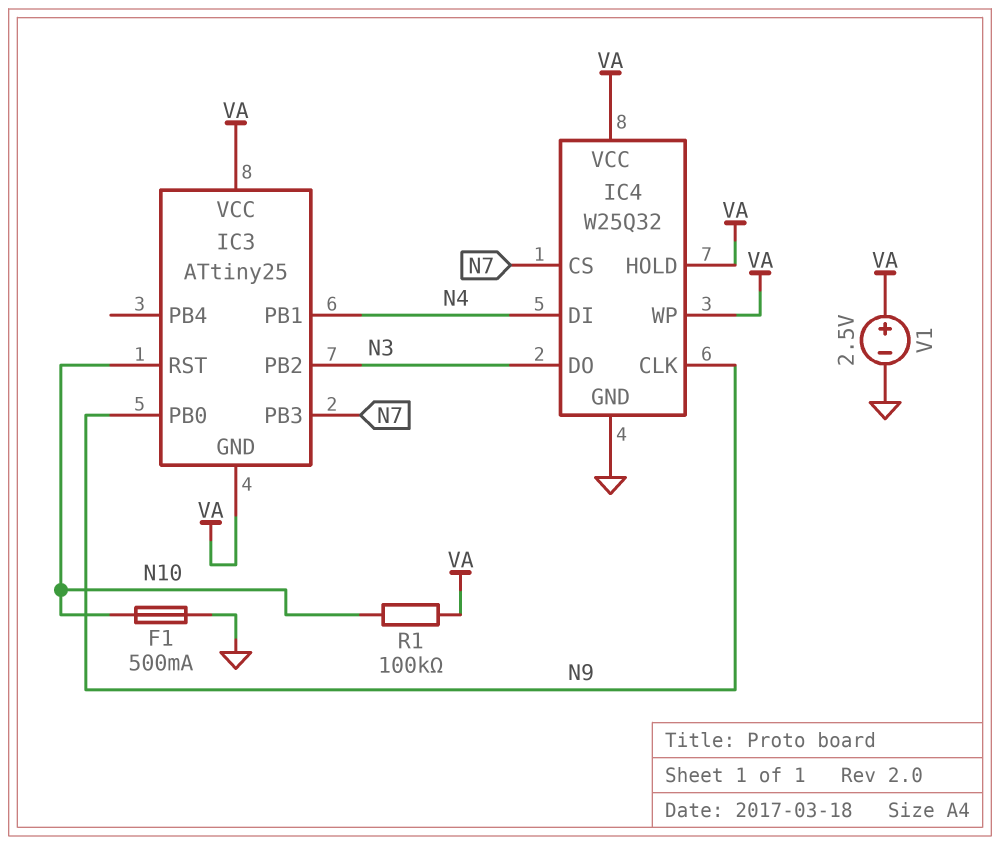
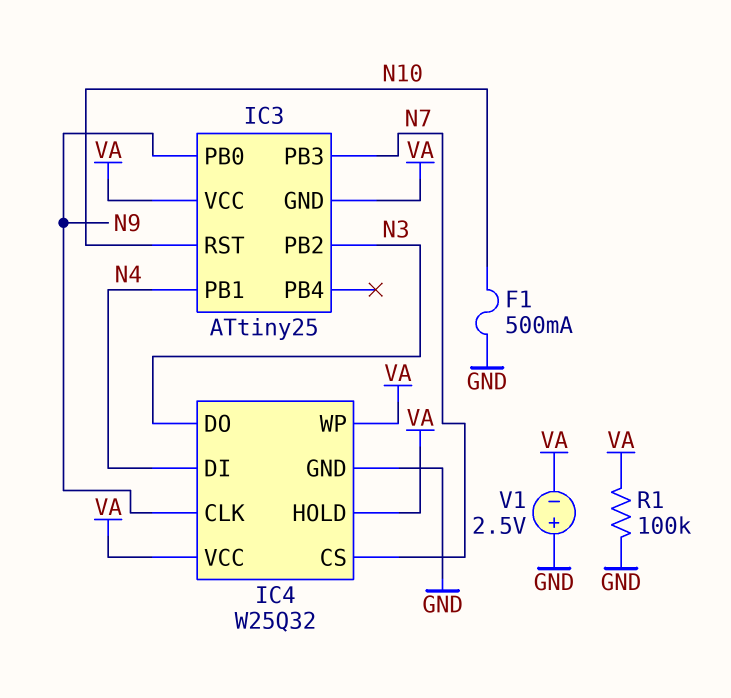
R1: 100k (N10, VA) -> 100k (GND, VA)
V1: 2.5V (plus VA, minus GND) -> 2.5V (plus GND, minus VA)

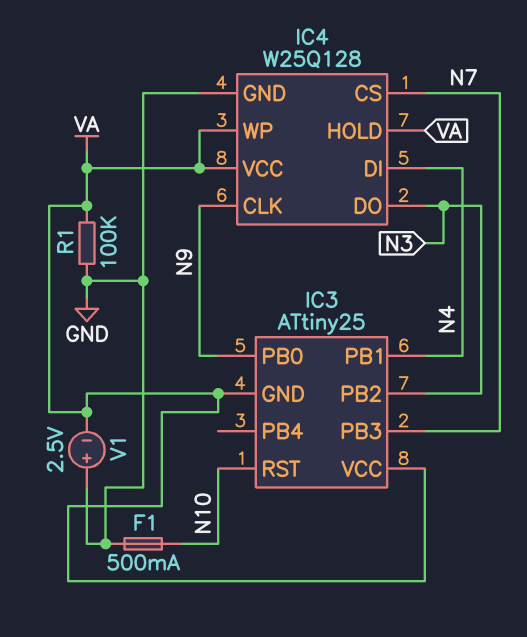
IC4: W25Q32 -> W25Q128

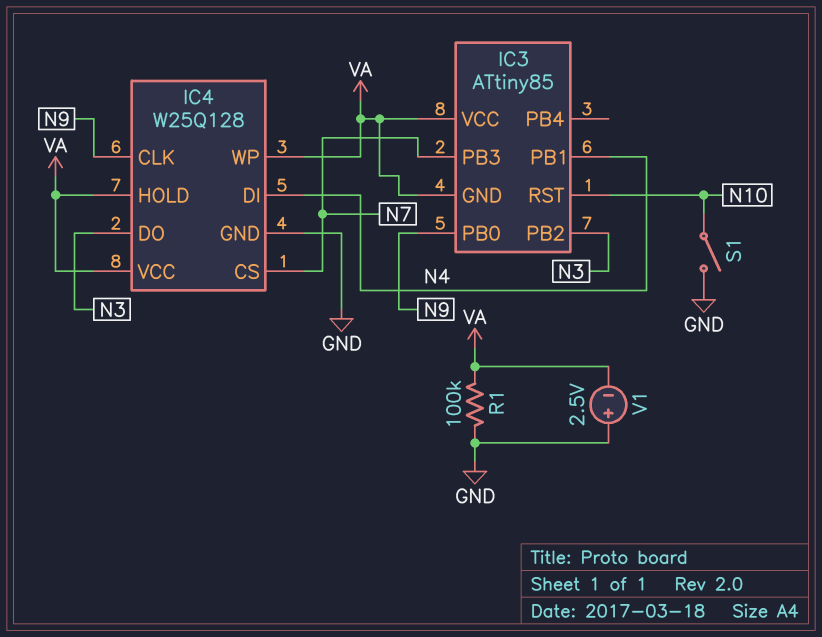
F1: 500mA (GND, N10) -> none
IC3: ATtiny25 -> ATtiny85
S1: none -> switch (GND, N10)

